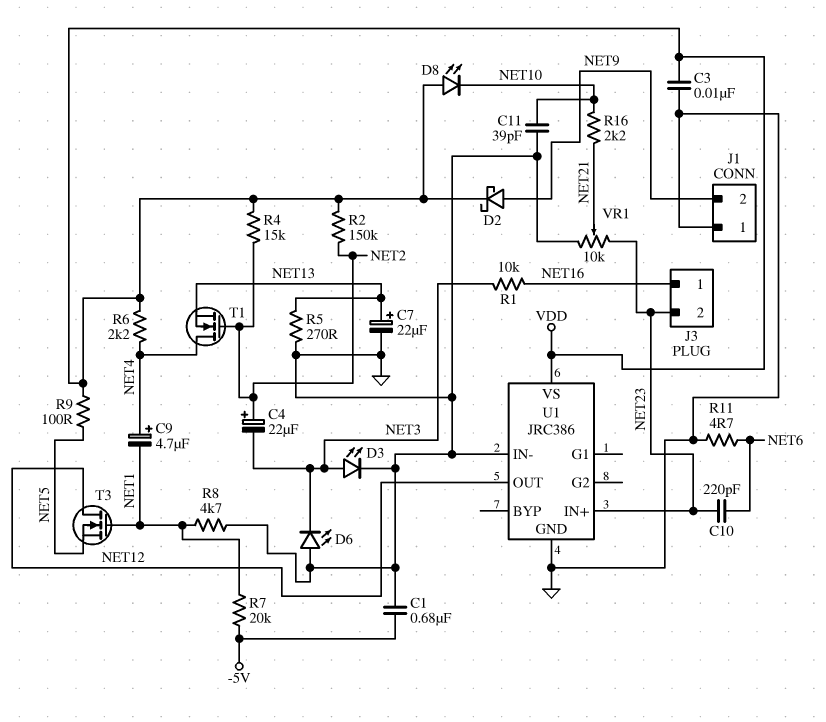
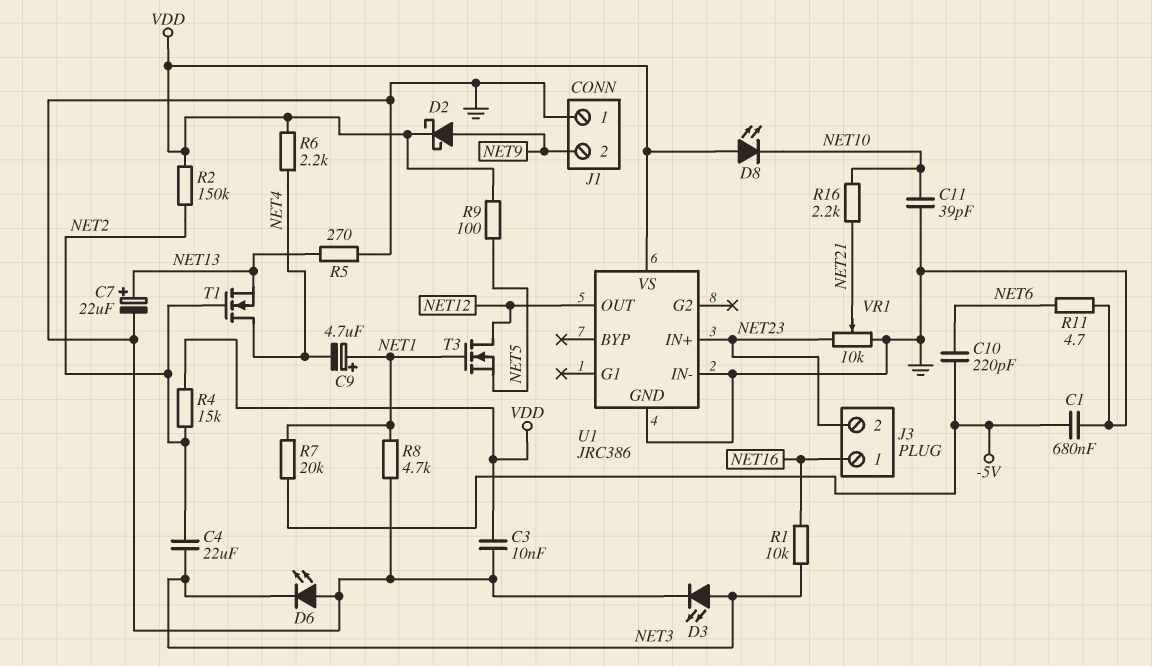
C4: 22uF (plus NET2, minus NET3) -> 22uF (NET2, NET3)
C9: 4.7uF (plus NET4, minus NET1) -> 4.7uF (plus NET1, minus NET4)
C10: 220pF (NET6, NET23) -> 220pF (-5V, NET6)

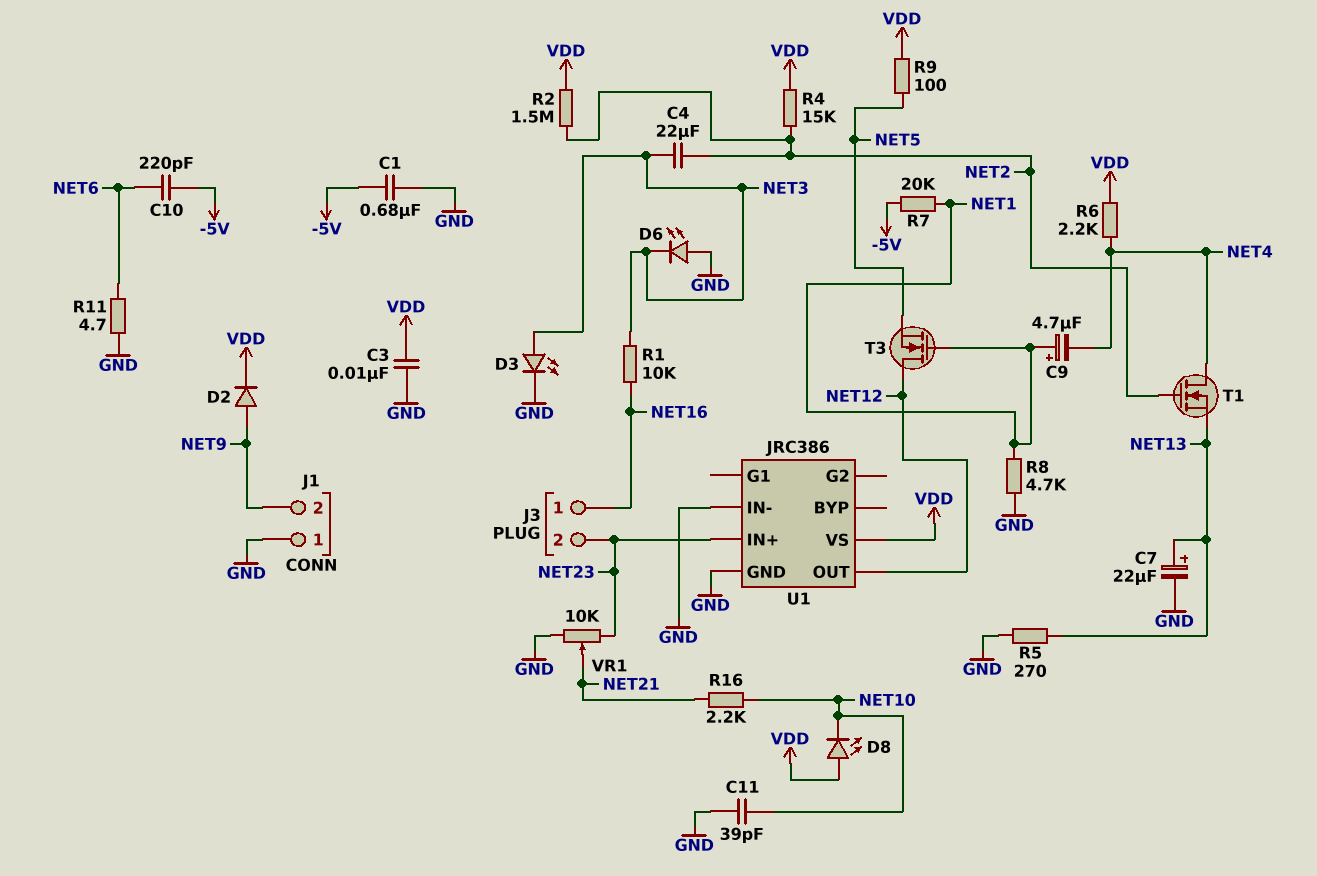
D2: schottky (A NET9, K VDD) -> diode (A NET9, K VDD)
R2: 150k (NET2, VDD) -> 1.5M (NET2, VDD)

